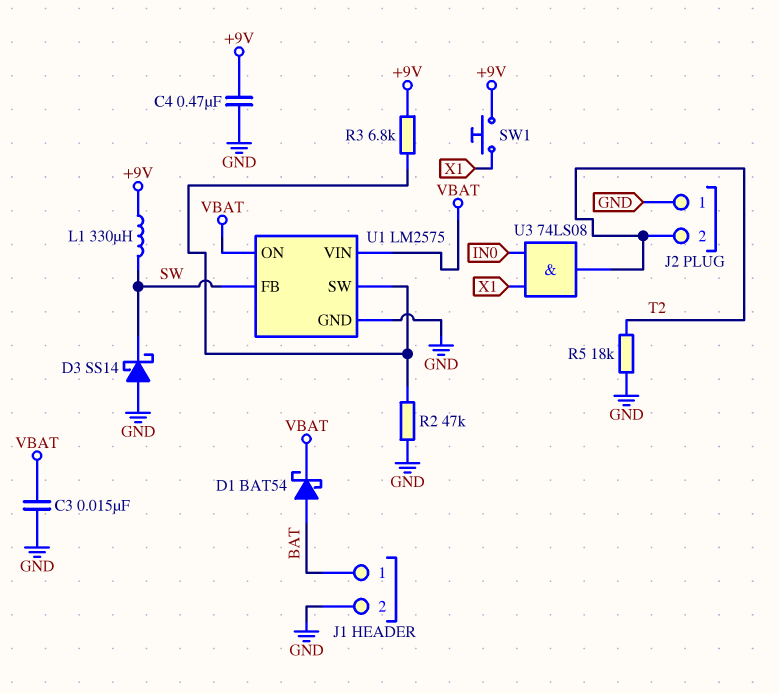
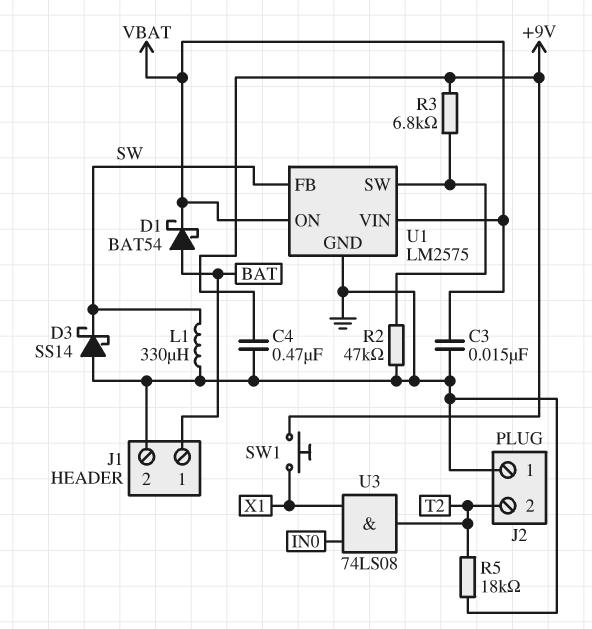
L1: 330uH (+9V, SW) -> 330uH (GND, SW)

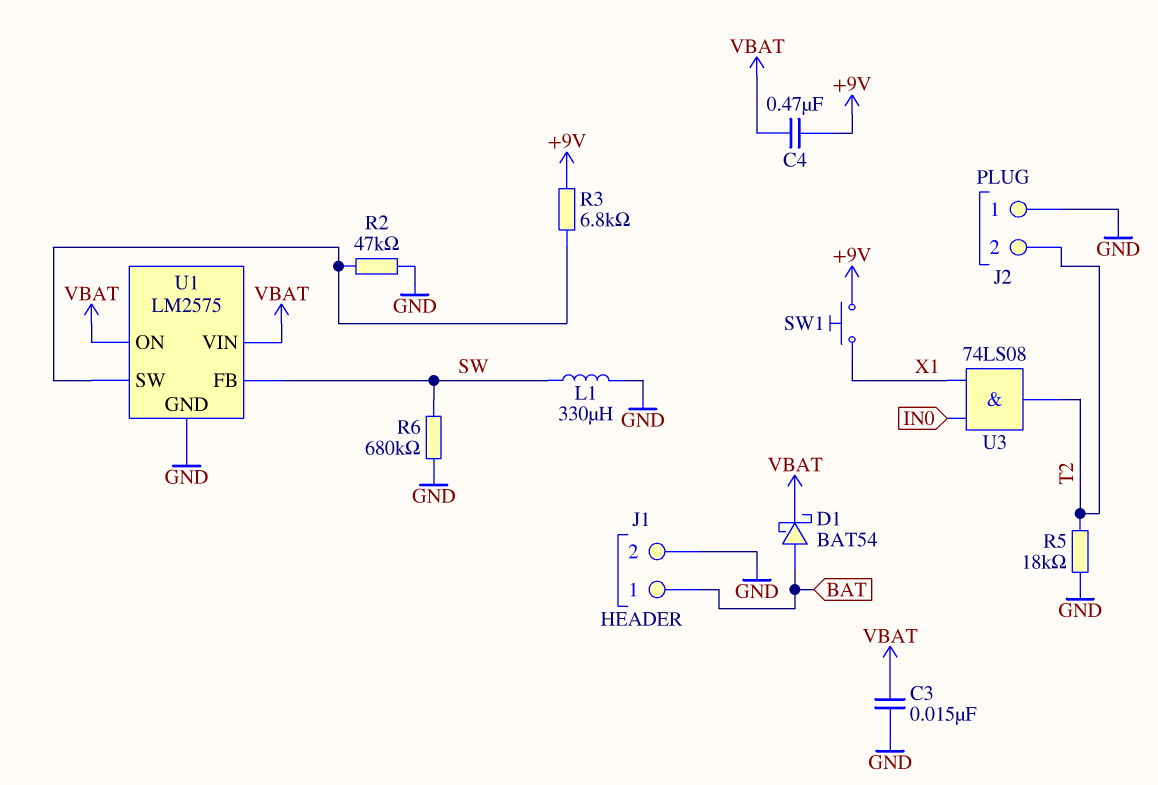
C4: 470nF (+9V, GND) -> 470nF (+9V, VBAT)
D3: schottky SS14 (A GND, K SW) -> none
R6: none -> 680k (GND, SW)

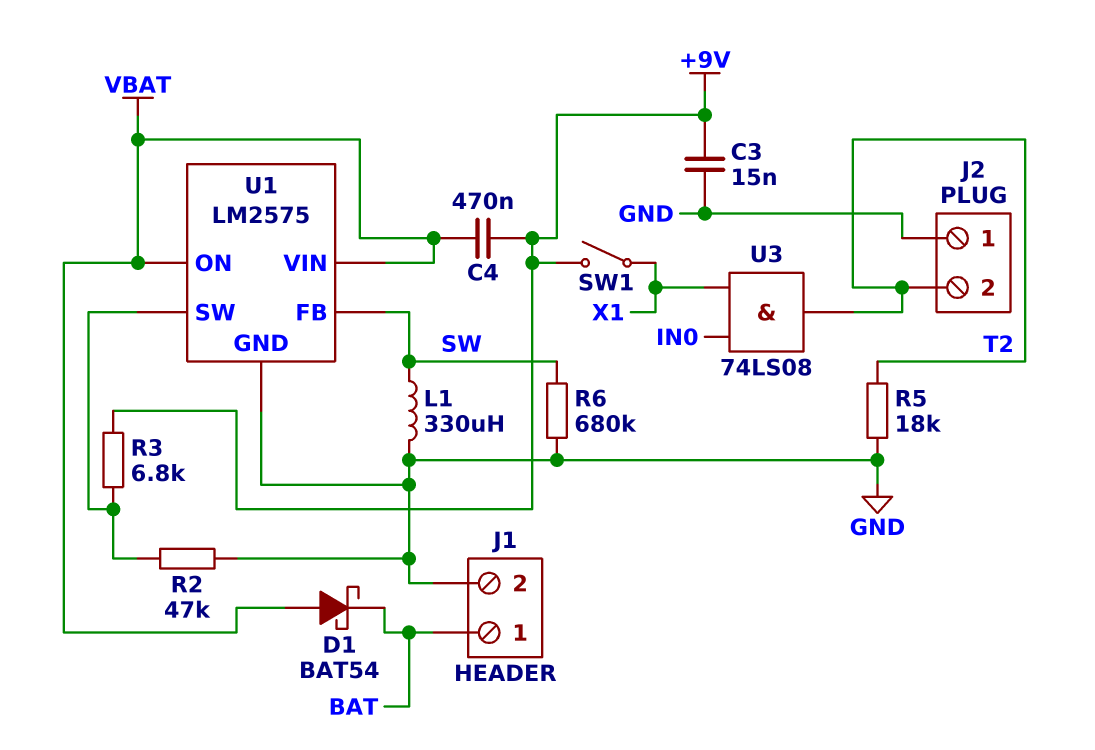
C3: 15nF (GND, VBAT) -> 15nF (+9V, GND)
D1: schottky BAT54 (A BAT, K VBAT) -> schottky BAT54 (A VBAT, K BAT)
SW1: button (+9V, X1) -> switch (+9V, X1)

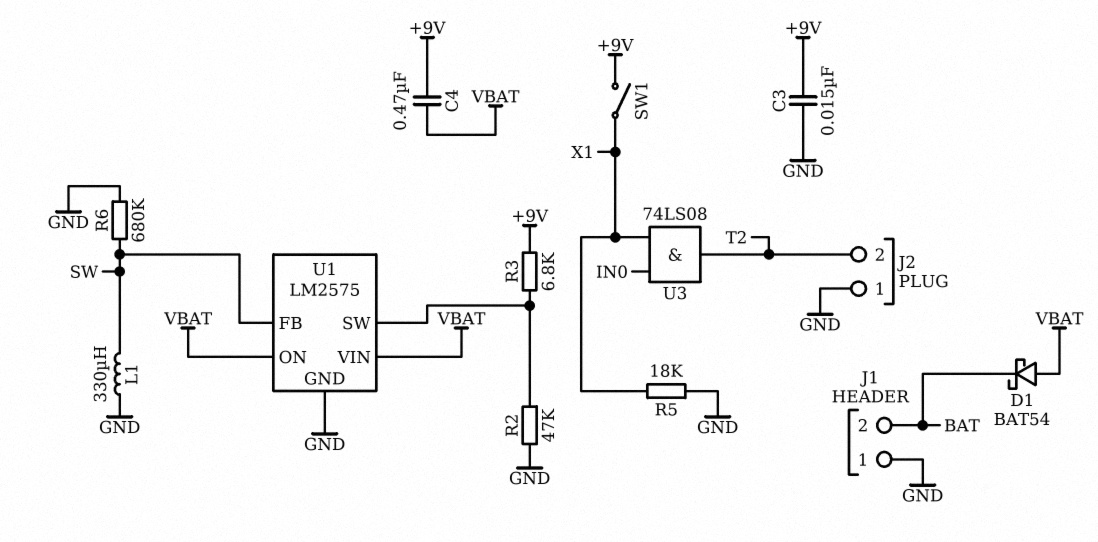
J1 pin 1: BAT -> GND
J1 pin 2: GND -> BAT
R5: 18k (GND, T2) -> 18k (GND, X1)

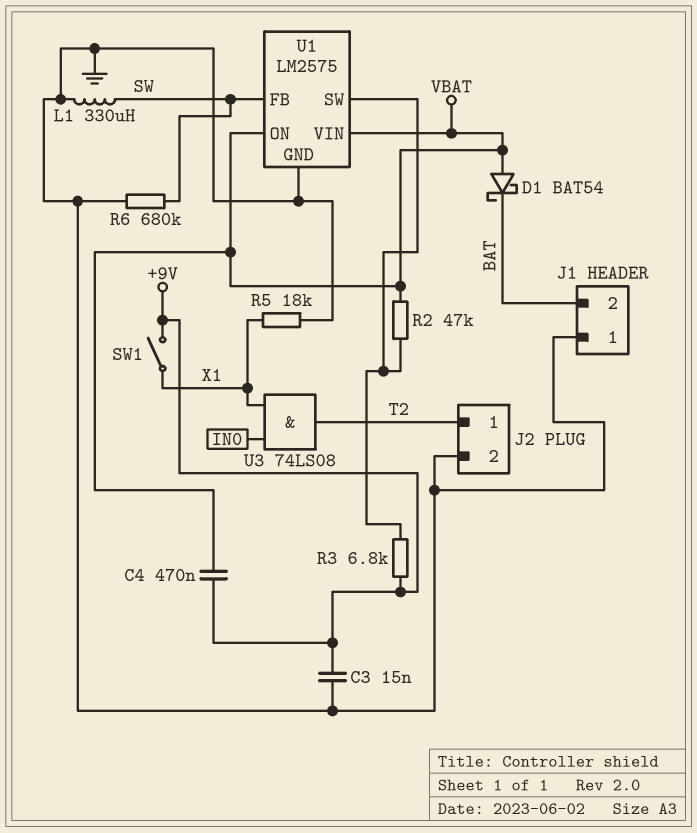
J2 pin 1: GND -> T2
J2 pin 2: T2 -> GND
R2: 47k (GND, U1/SW) -> 47k (U1/SW, VBAT)

